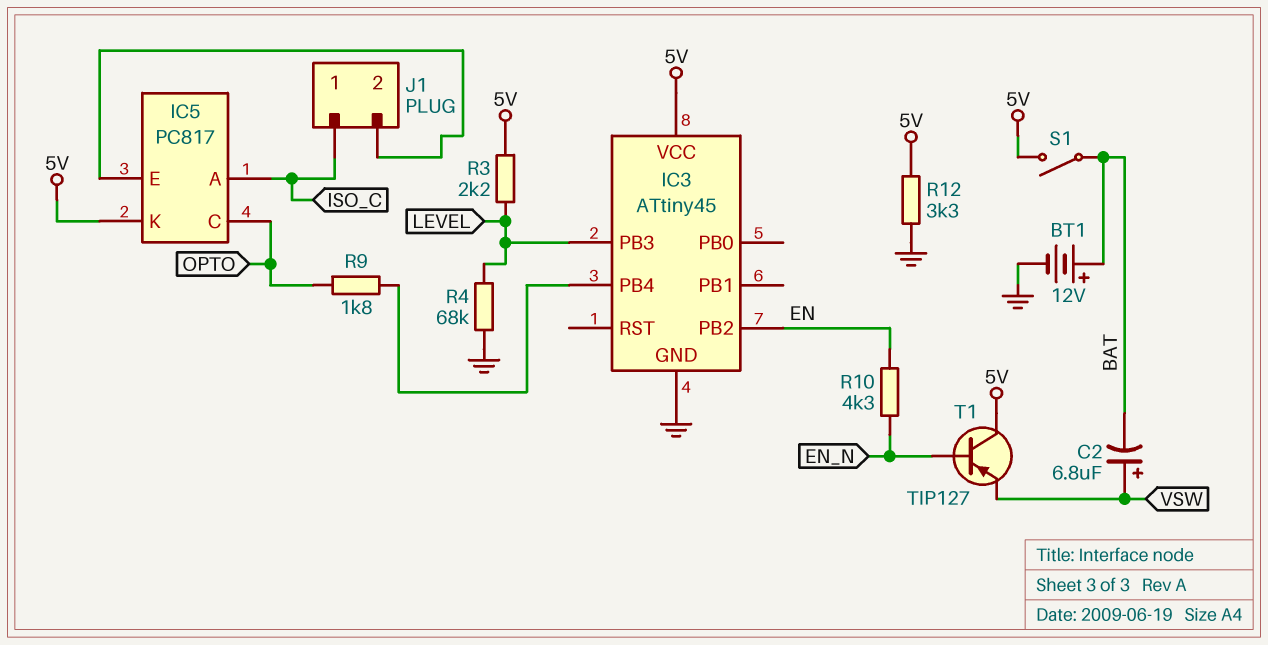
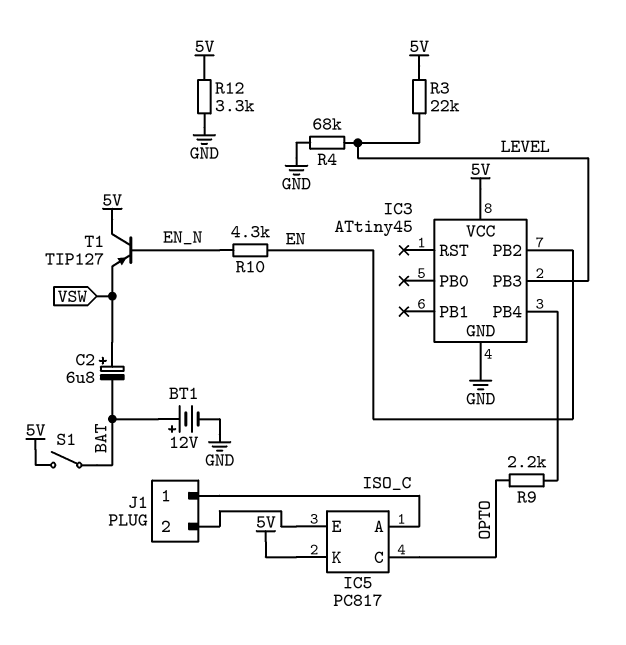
R3: 2.2k (5V, LEVEL) -> 22k (5V, LEVEL)
R9: 1.8k (IC3/PB4, OPTO) -> 2.2k (IC3/PB4, OPTO)

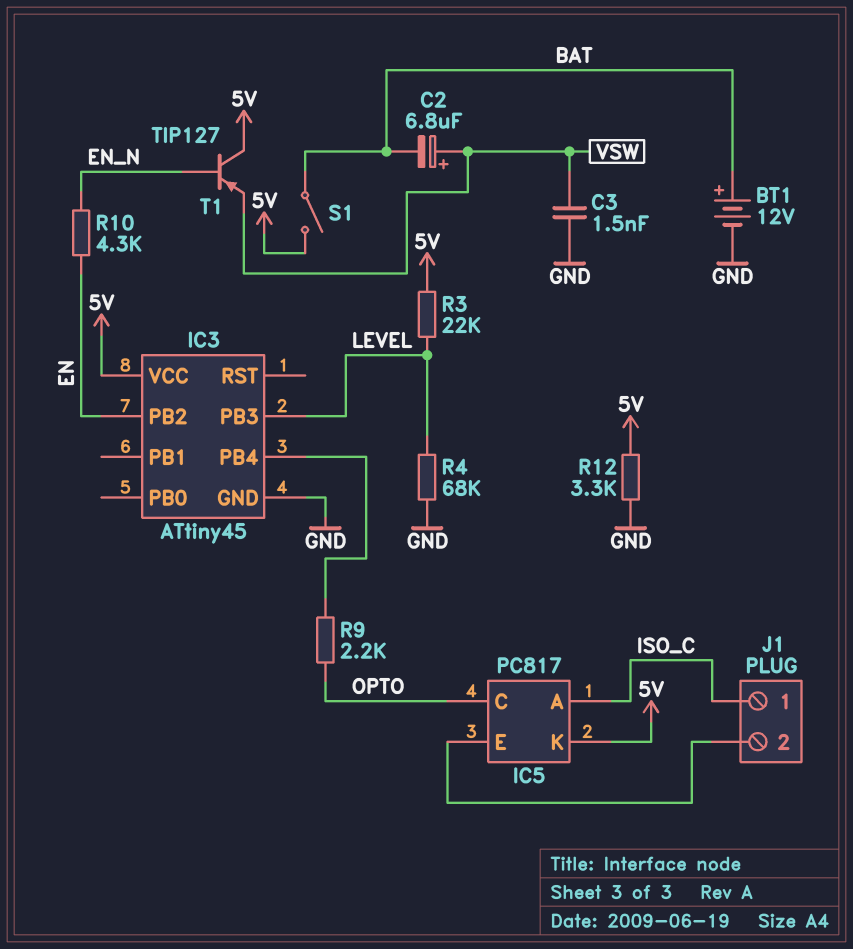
C3: none -> 1.5nF (GND, VSW)

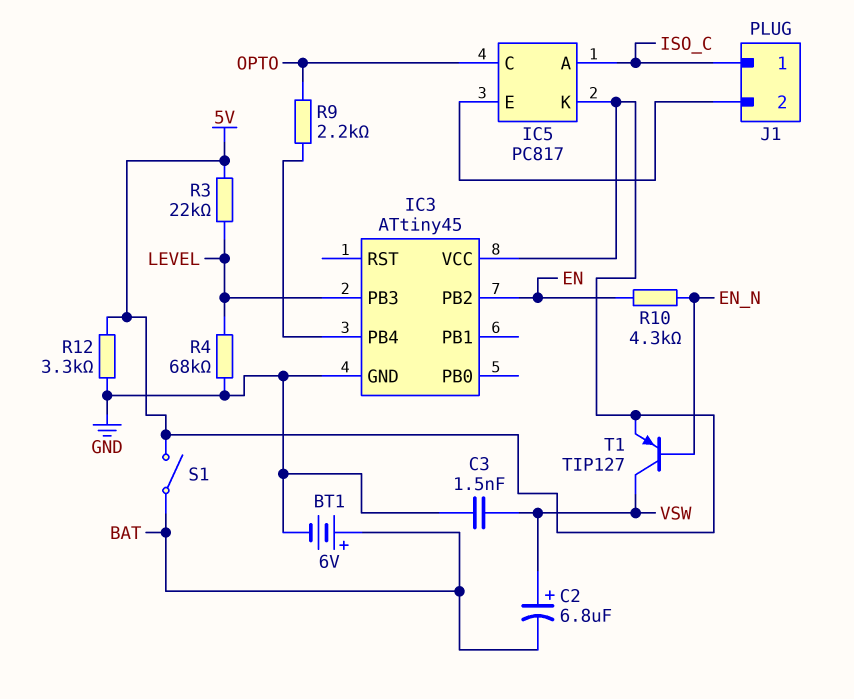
BT1: 12V (plus BAT, minus GND) -> 6V (plus BAT, minus GND)
T1: PNP TIP127 (B EN_N, C 5V, E VSW) -> PNP TIP127 (B EN_N, C VSW, E 5V)

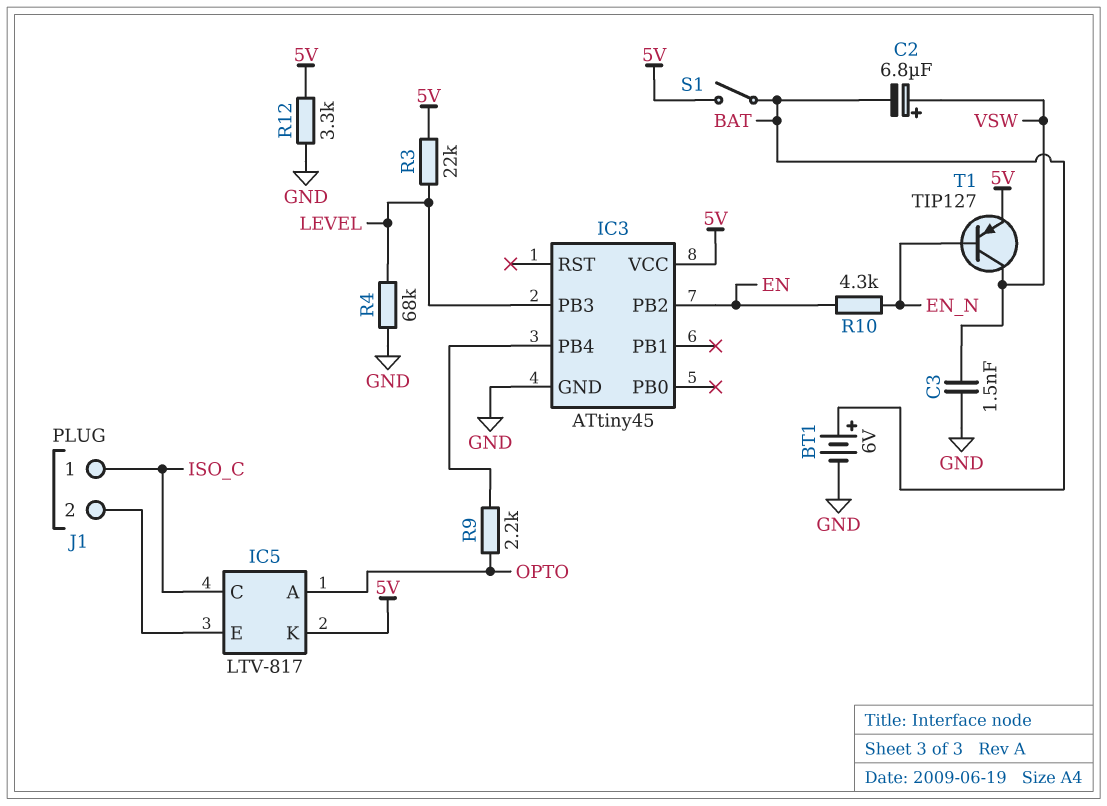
IC5: PC817 -> LTV-817
IC5 pin A: ISO_C -> OPTO
IC5 pin C: OPTO -> ISO_C

